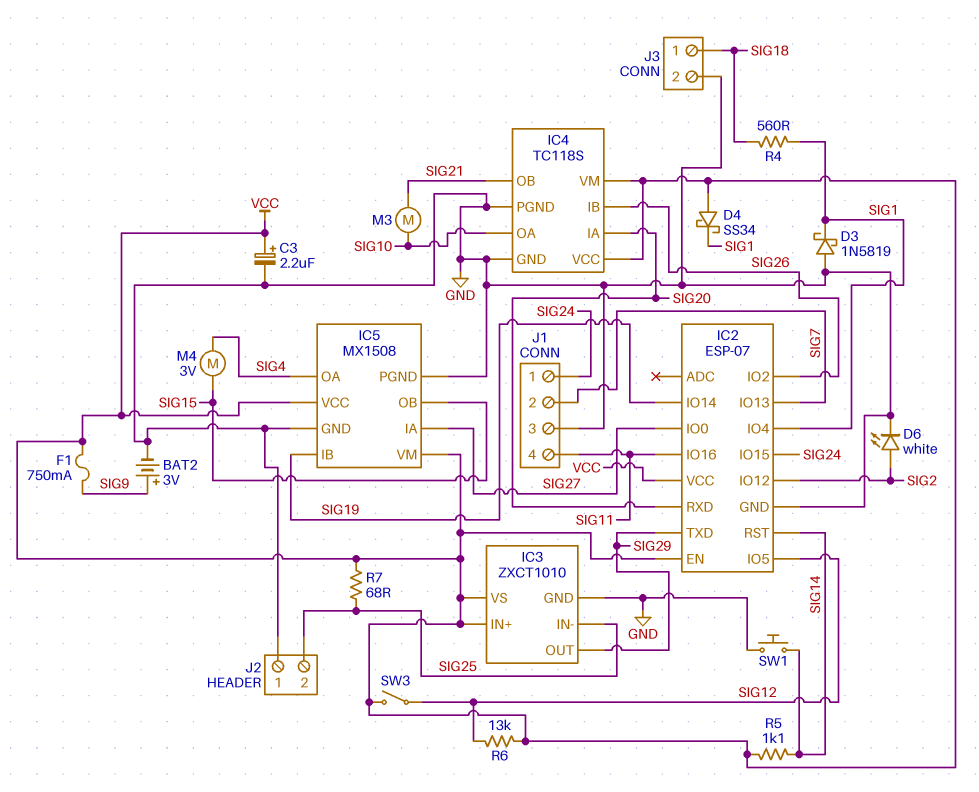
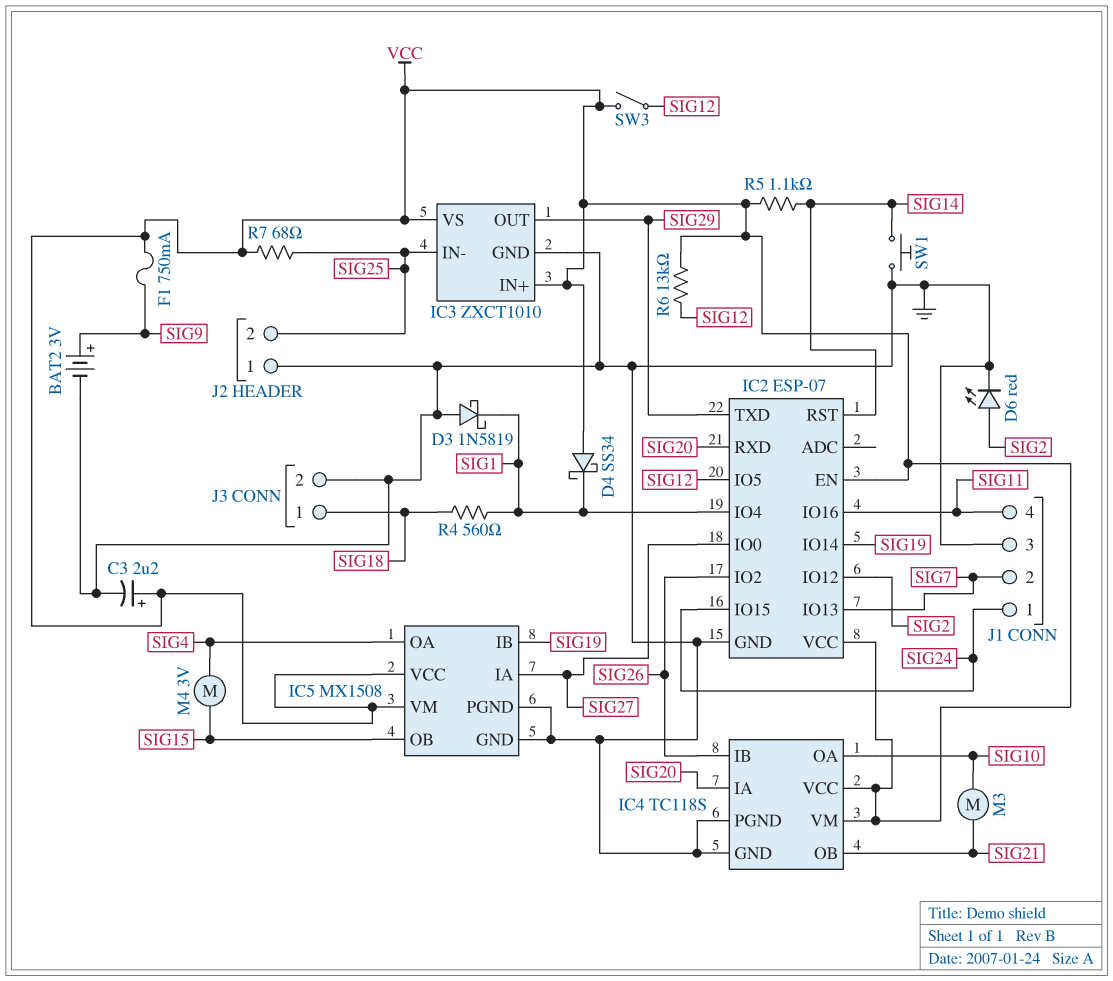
D6: LED white (A SIG2, K GND) -> LED red (A SIG2, K GND)

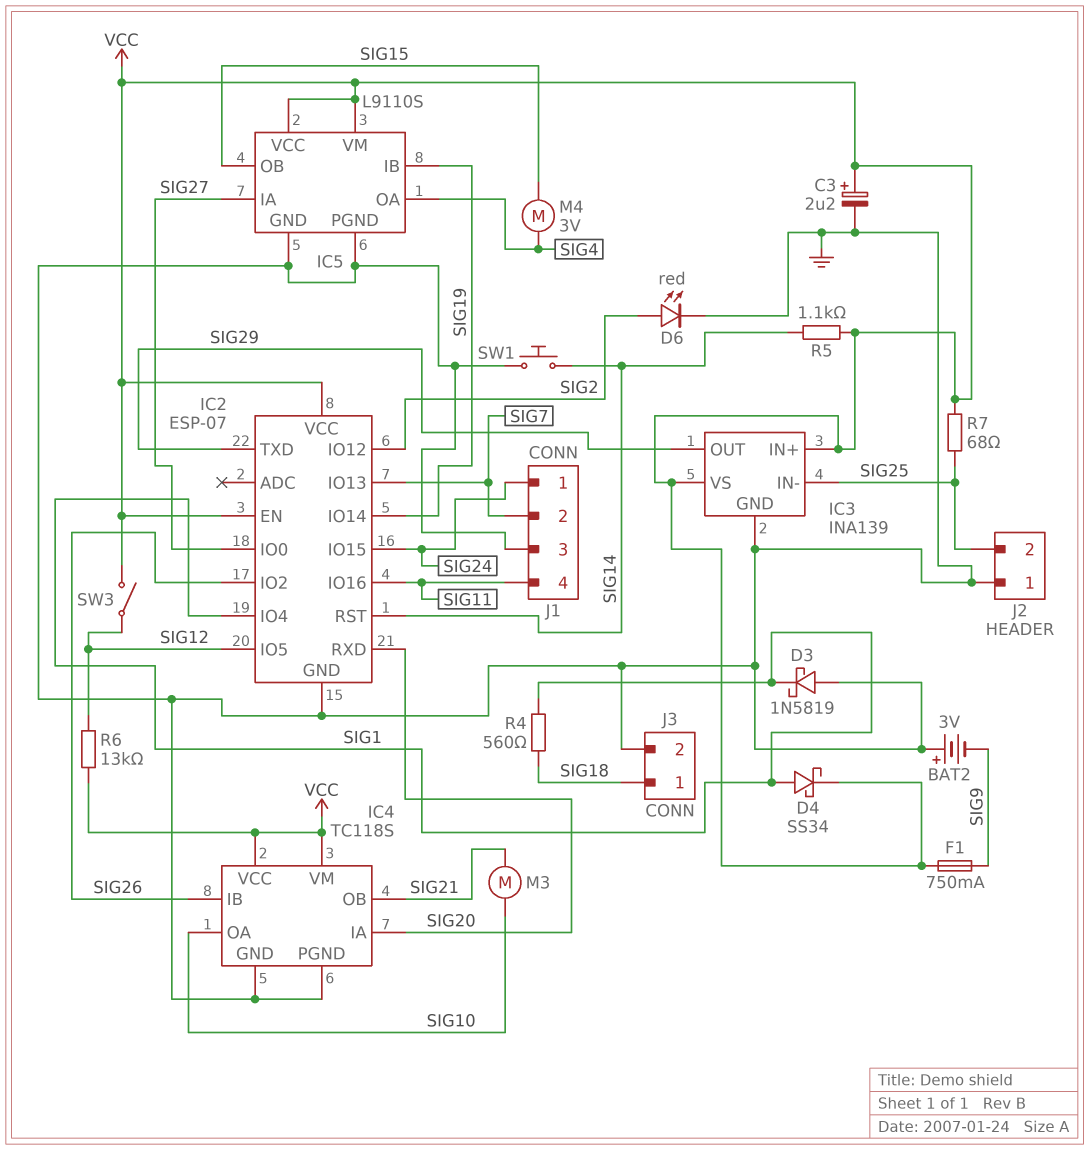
BAT2: 3V (plus SIG9, minus GND) -> 3V (plus GND, minus SIG9)
D4: schottky SS34 (A VCC, K SIG1) -> schottky SS34 (A SIG1, K VCC)
IC3: ZXCT1010 -> INA139
IC5: MX1508 -> L9110S

